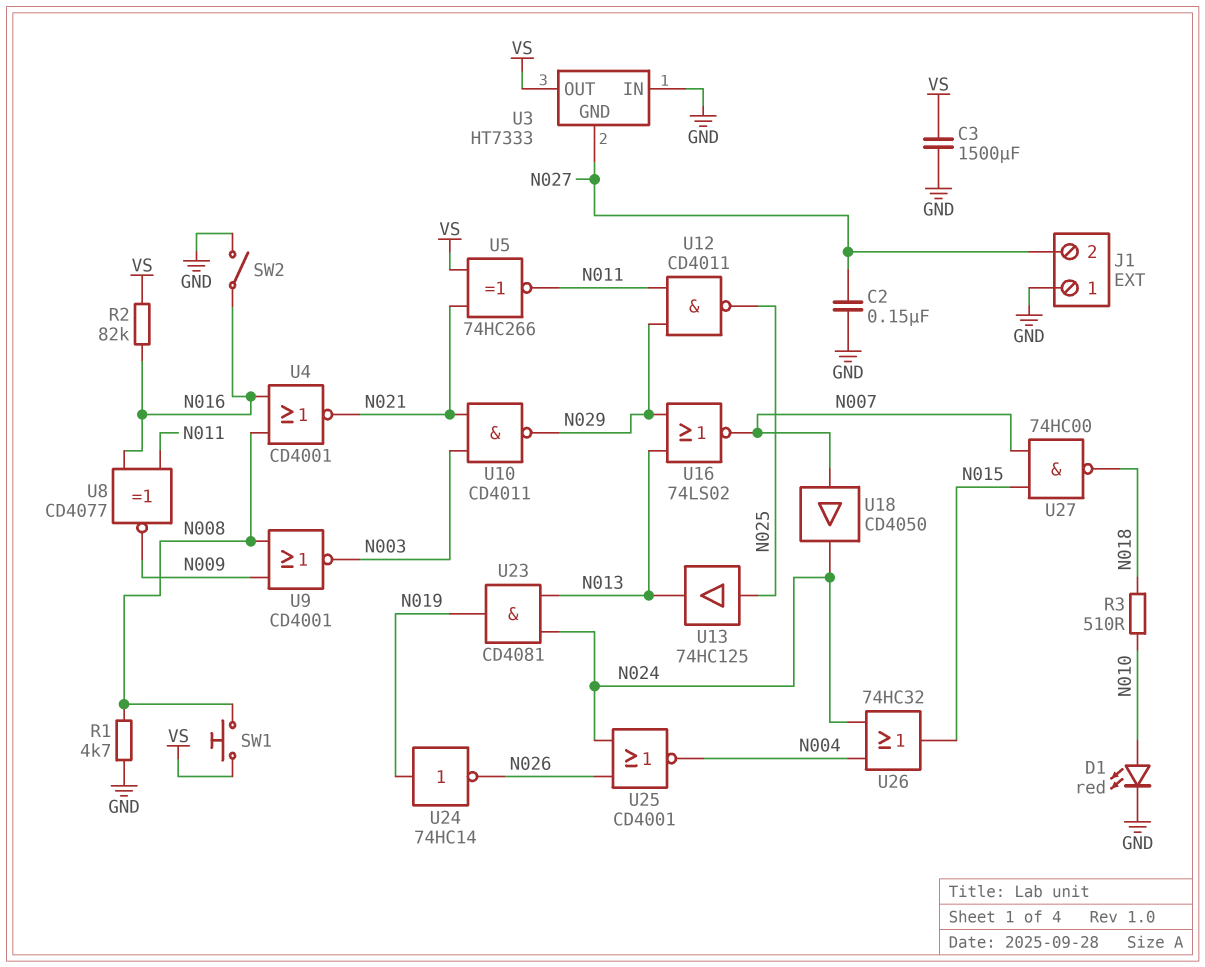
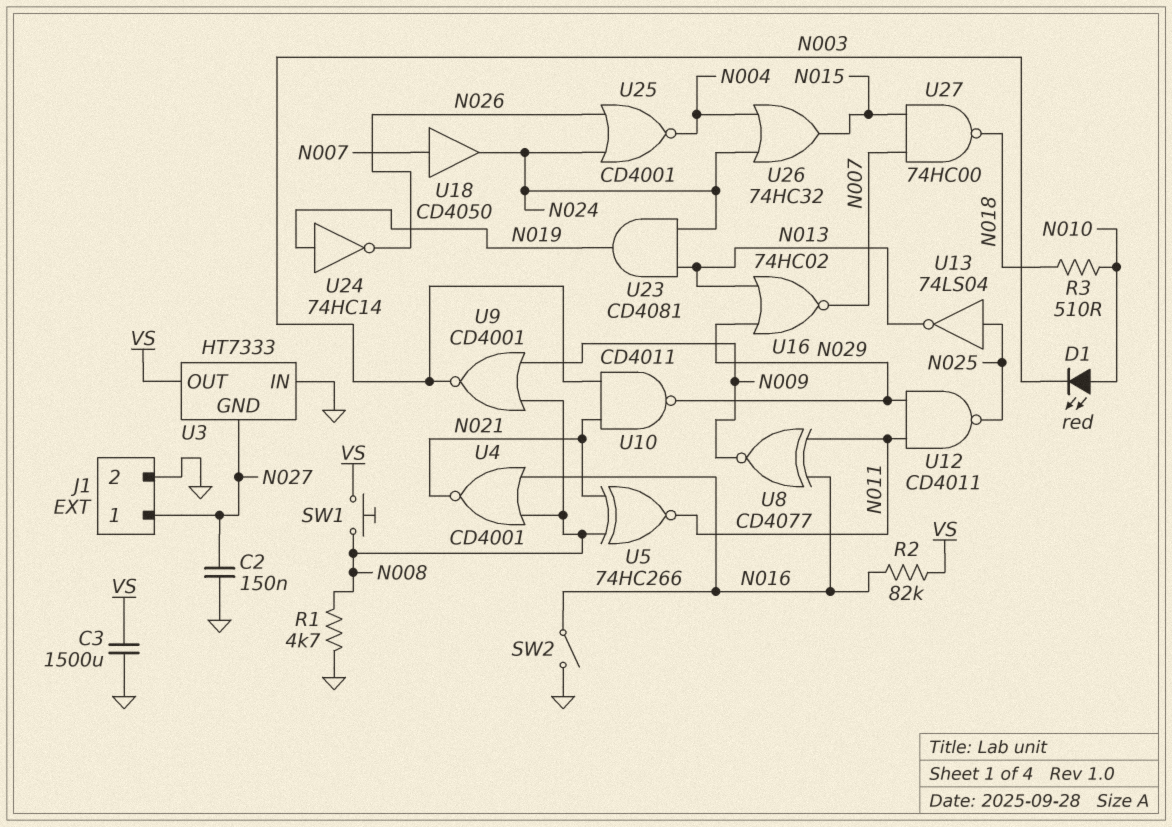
D1: LED red (A N010, K GND) -> LED red (A N010, K N003)
J1 pin 1: GND -> N027
J1 pin 2: N027 -> GND
U5: XNOR 74HC266 (in N021, in VS, out N011) -> XNOR 74HC266 (in N008, in N021, out N011)
U13: buffer 74HC125 (in N025, out N013) -> NOT 74LS04 (in N025, out N013)
U16: NOR 74LS02 (in N013, in N029, out N007) -> NOR 74HC02 (in N013, in N029, out N007)

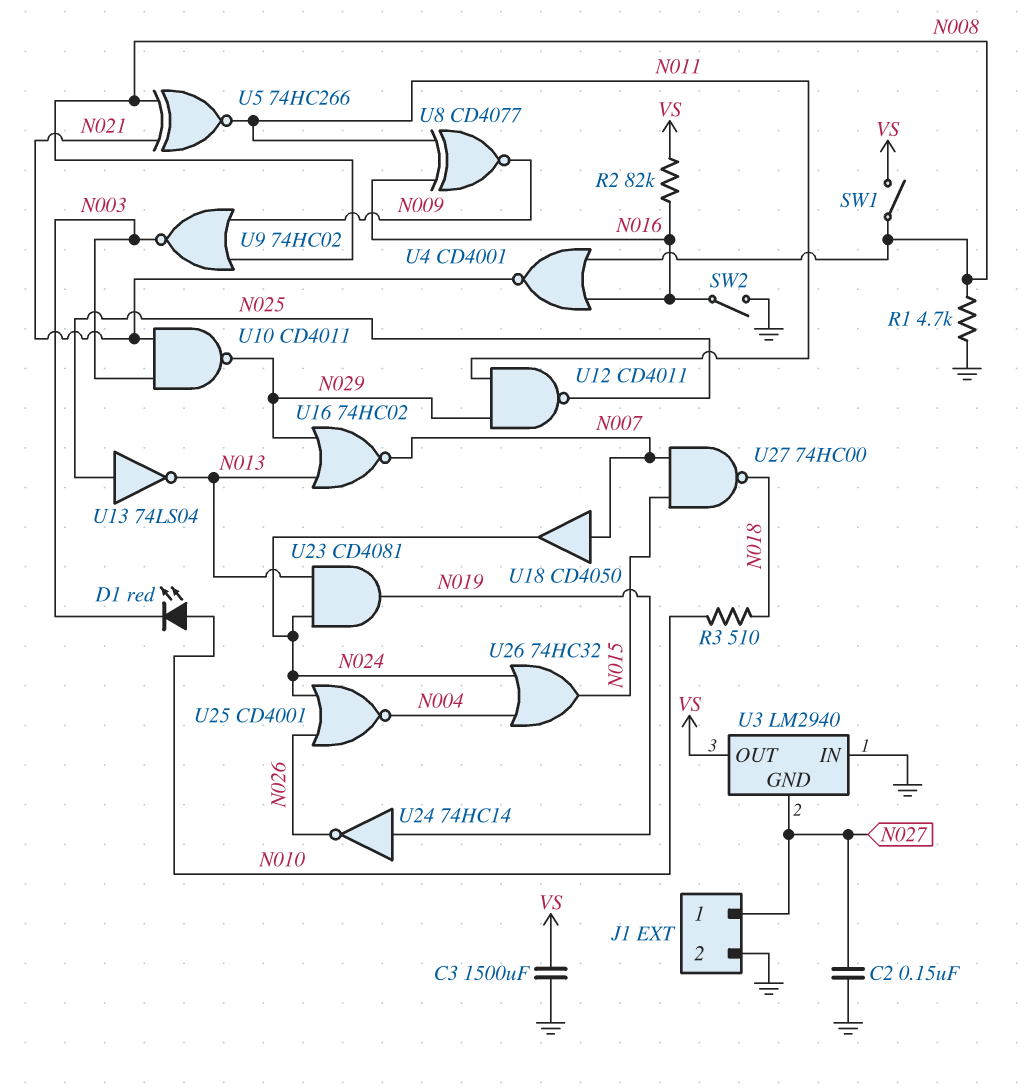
SW1: button (N008, VS) -> switch (N008, VS)
U3: HT7333 -> LM2940
U9: NOR CD4001 (in N008, in N009, out N003) -> NOR 74HC02 (in N008, in N009, out N003)

